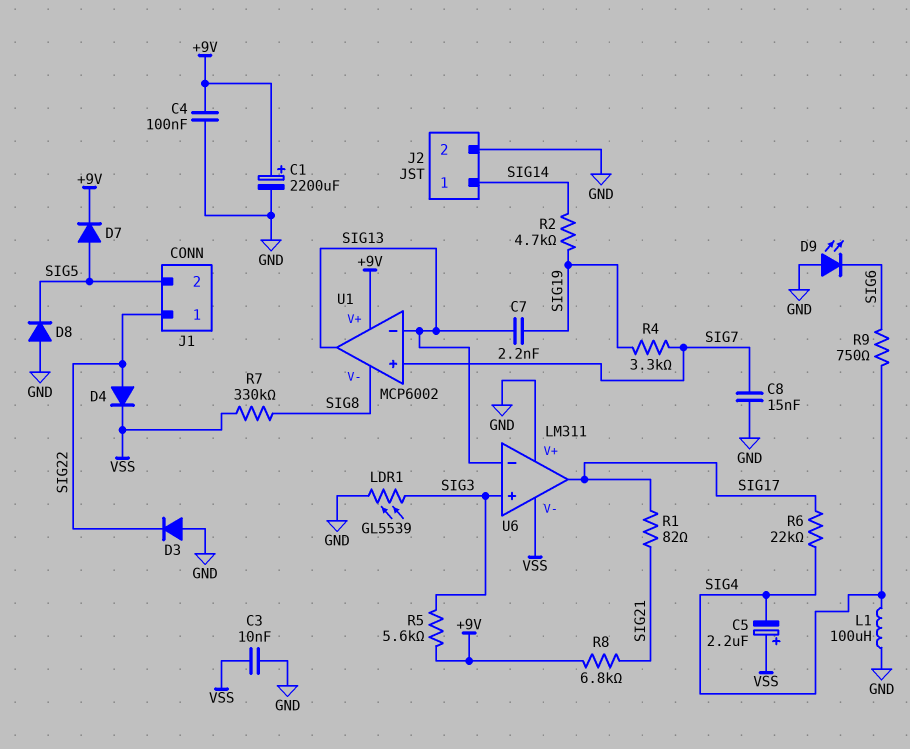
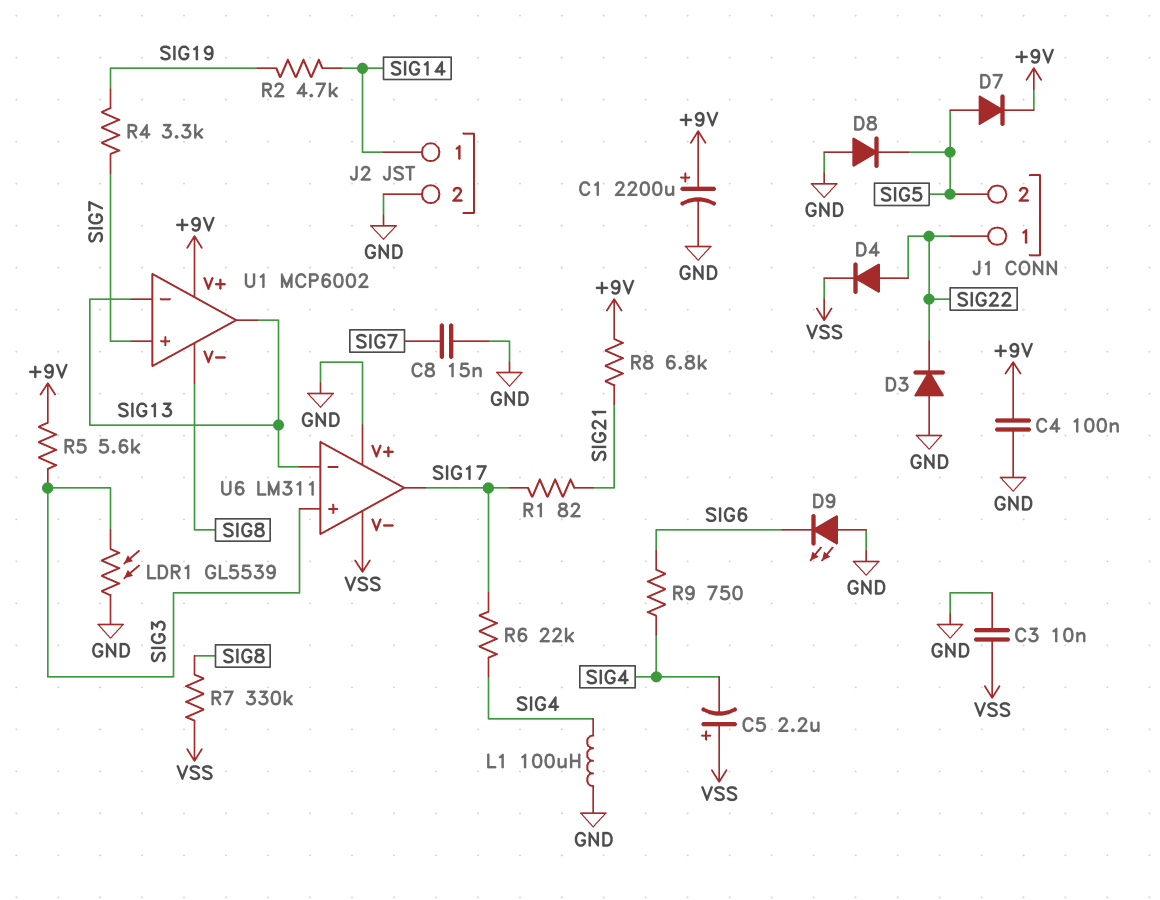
C7: 2.2nF (SIG13, SIG19) -> none

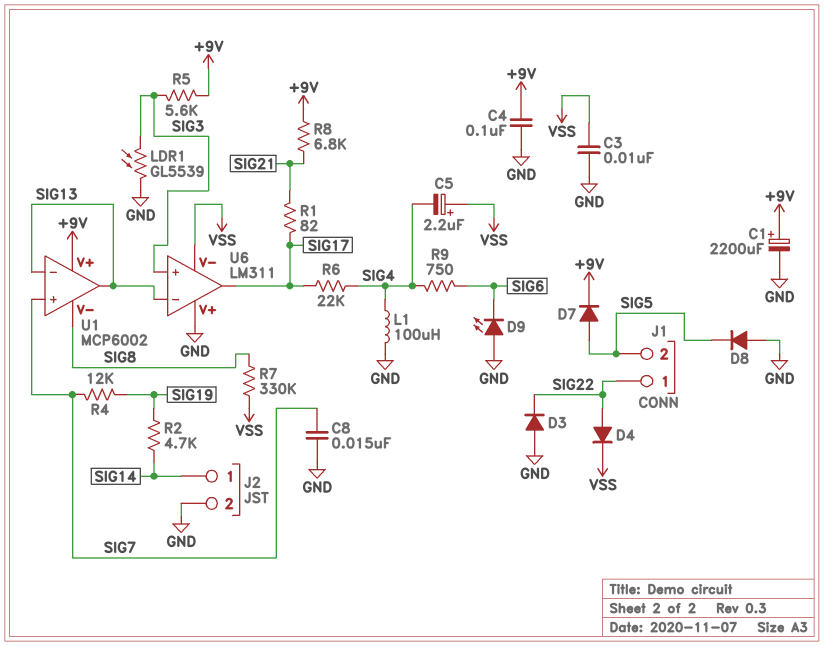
R4: 3.3k (SIG7, SIG19) -> 12k (SIG7, SIG19)

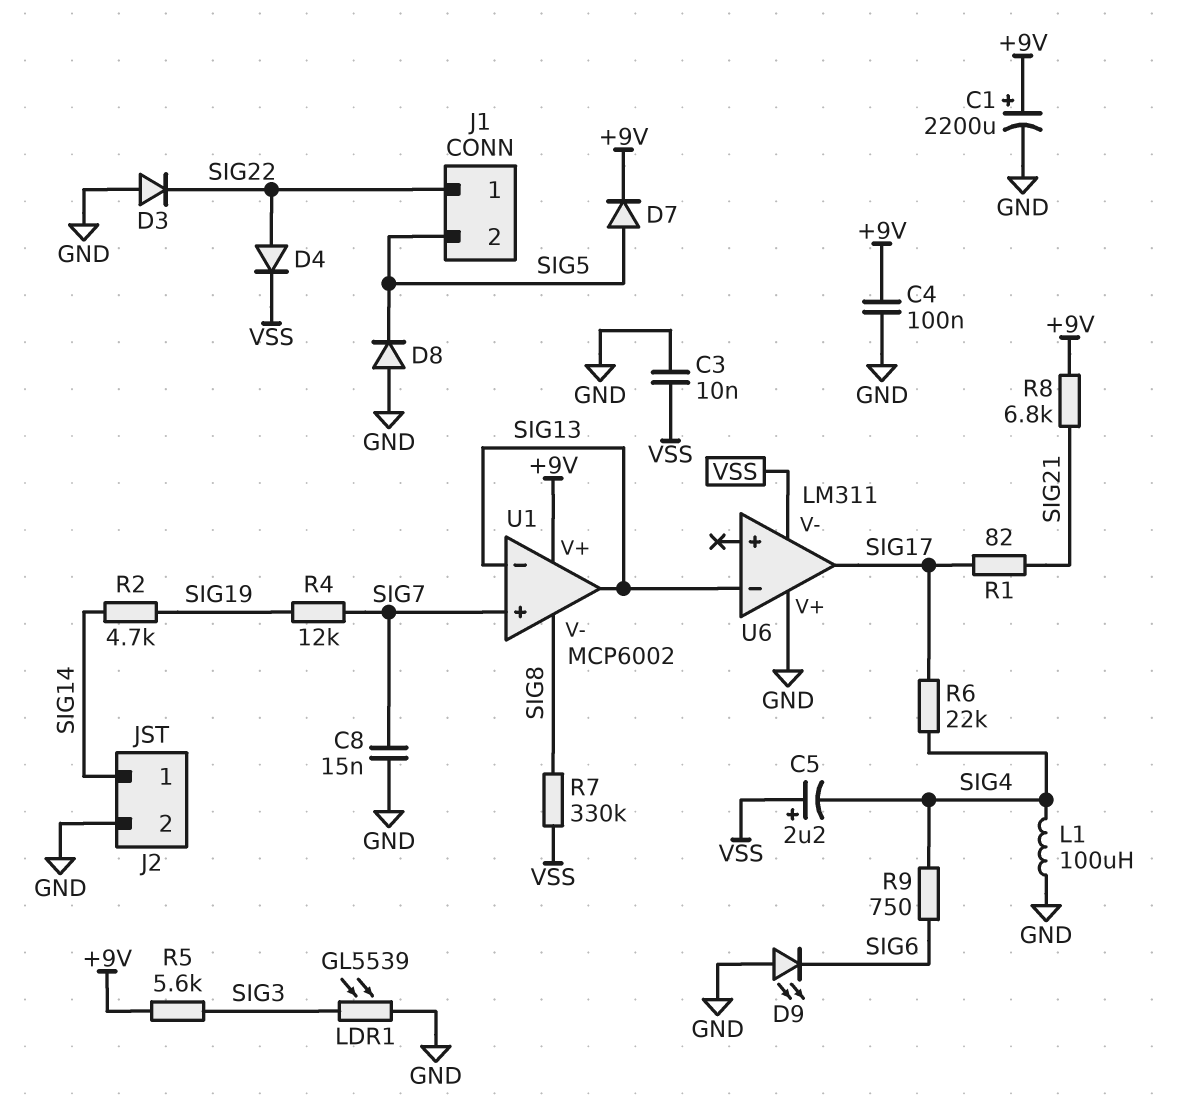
U6 pin in+: SIG3 -> none

